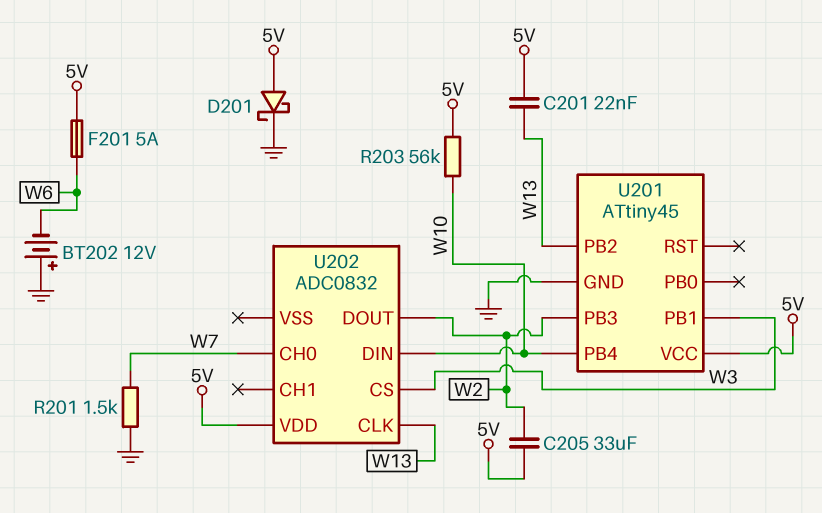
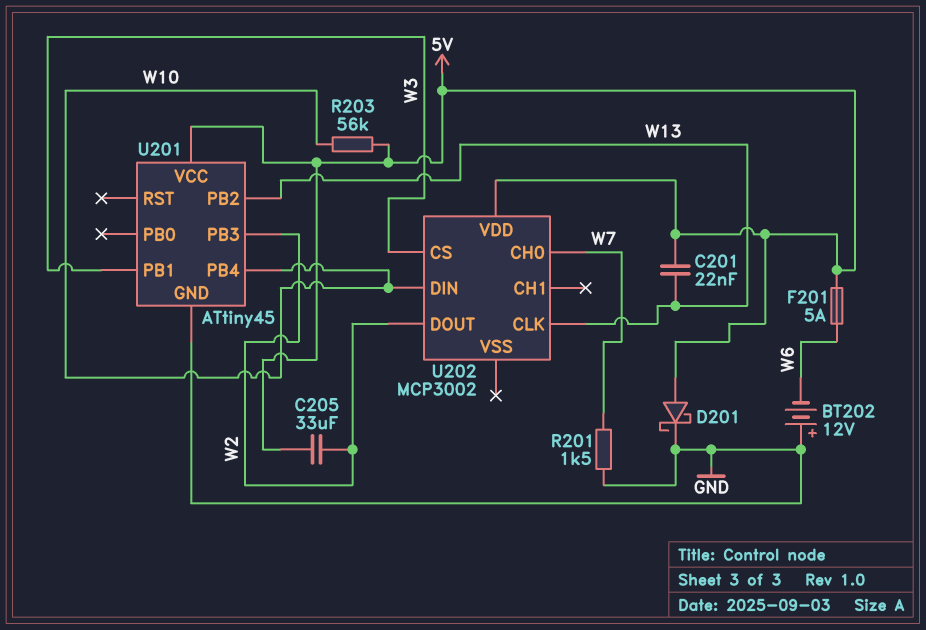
U202: ADC0832 -> MCP3002

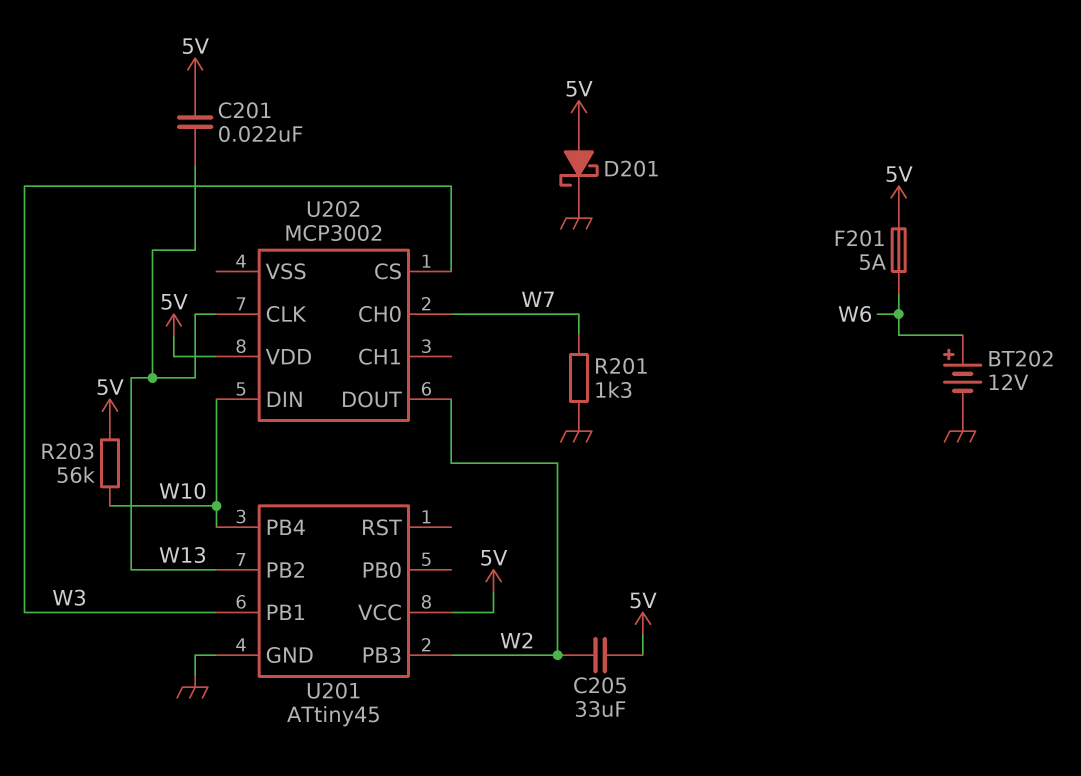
BT202: 12V (plus GND, minus W6) -> 12V (plus W6, minus GND)
R201: 1.5k (GND, W7) -> 1.3k (GND, W7)

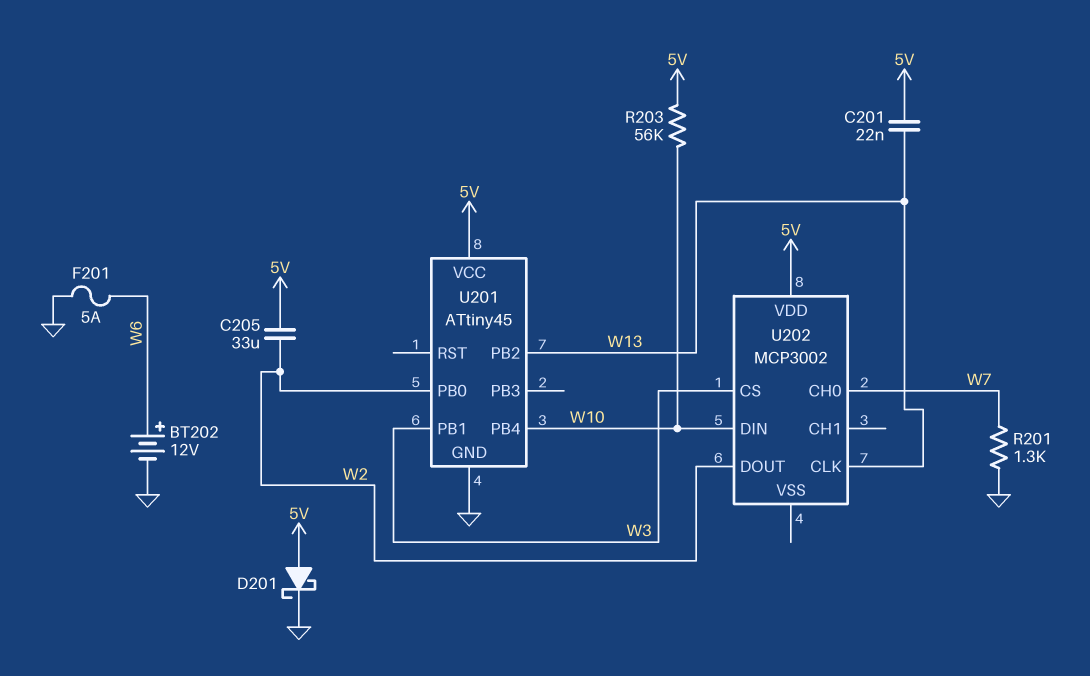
F201: 5A (5V, W6) -> 5A (GND, W6)
U201 pin PB0: none -> W2
U201 pin PB3: W2 -> none

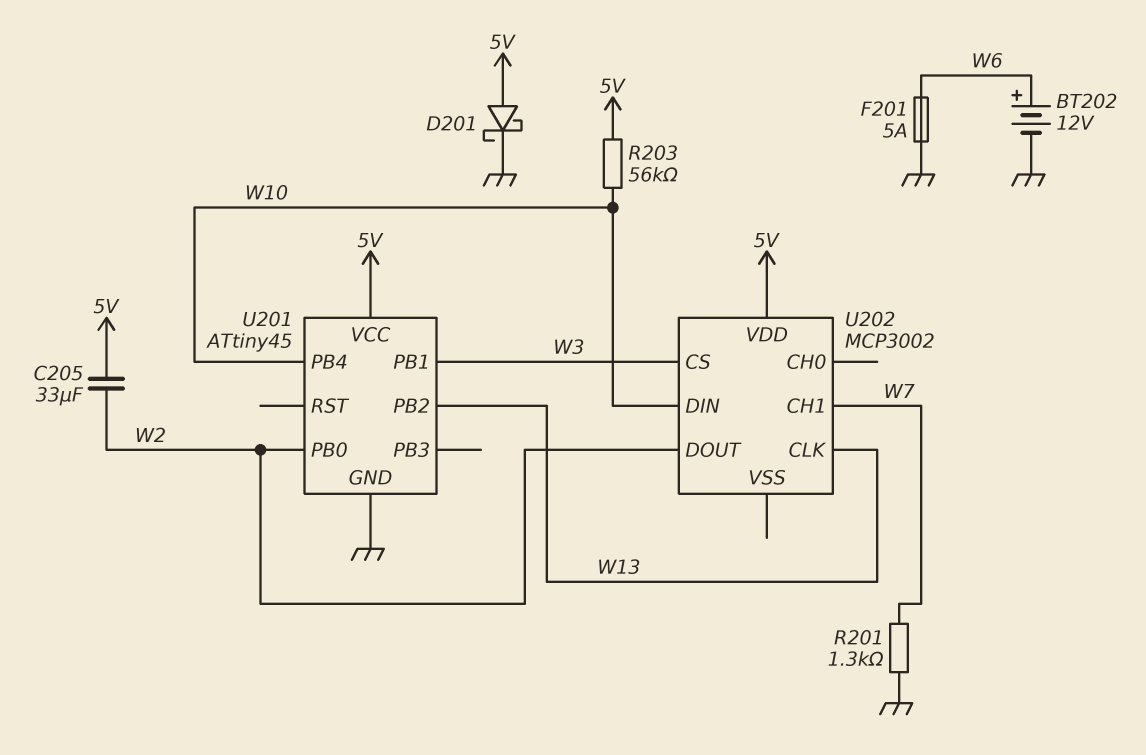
C201: 22nF (5V, W13) -> none
U202 pin CH0: W7 -> none
U202 pin CH1: none -> W7

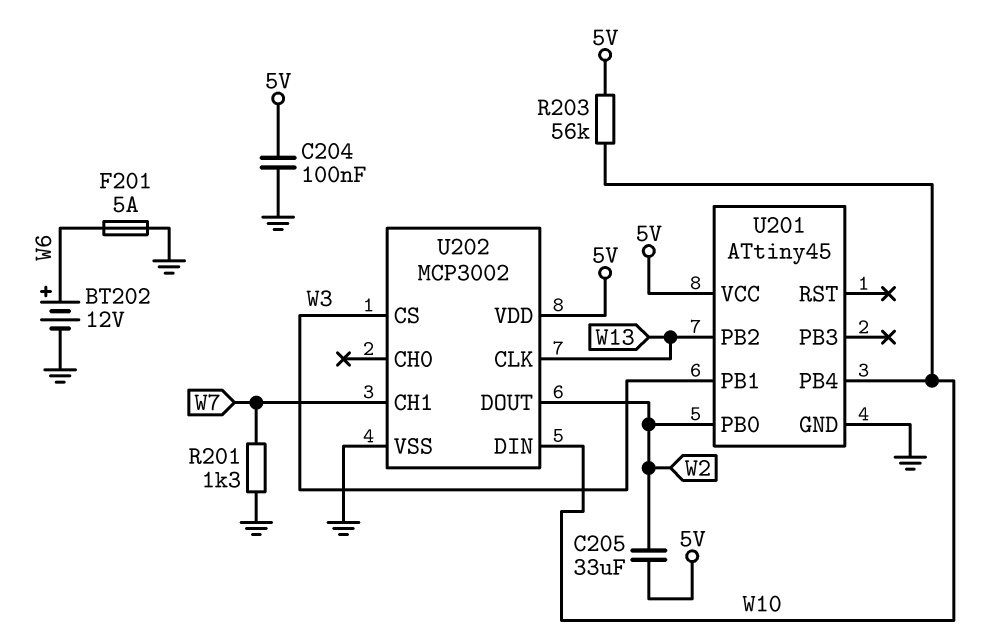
C204: none -> 100nF (5V, GND)
D201: schottky (A 5V, K GND) -> none
U202 pin VSS: none -> GND

